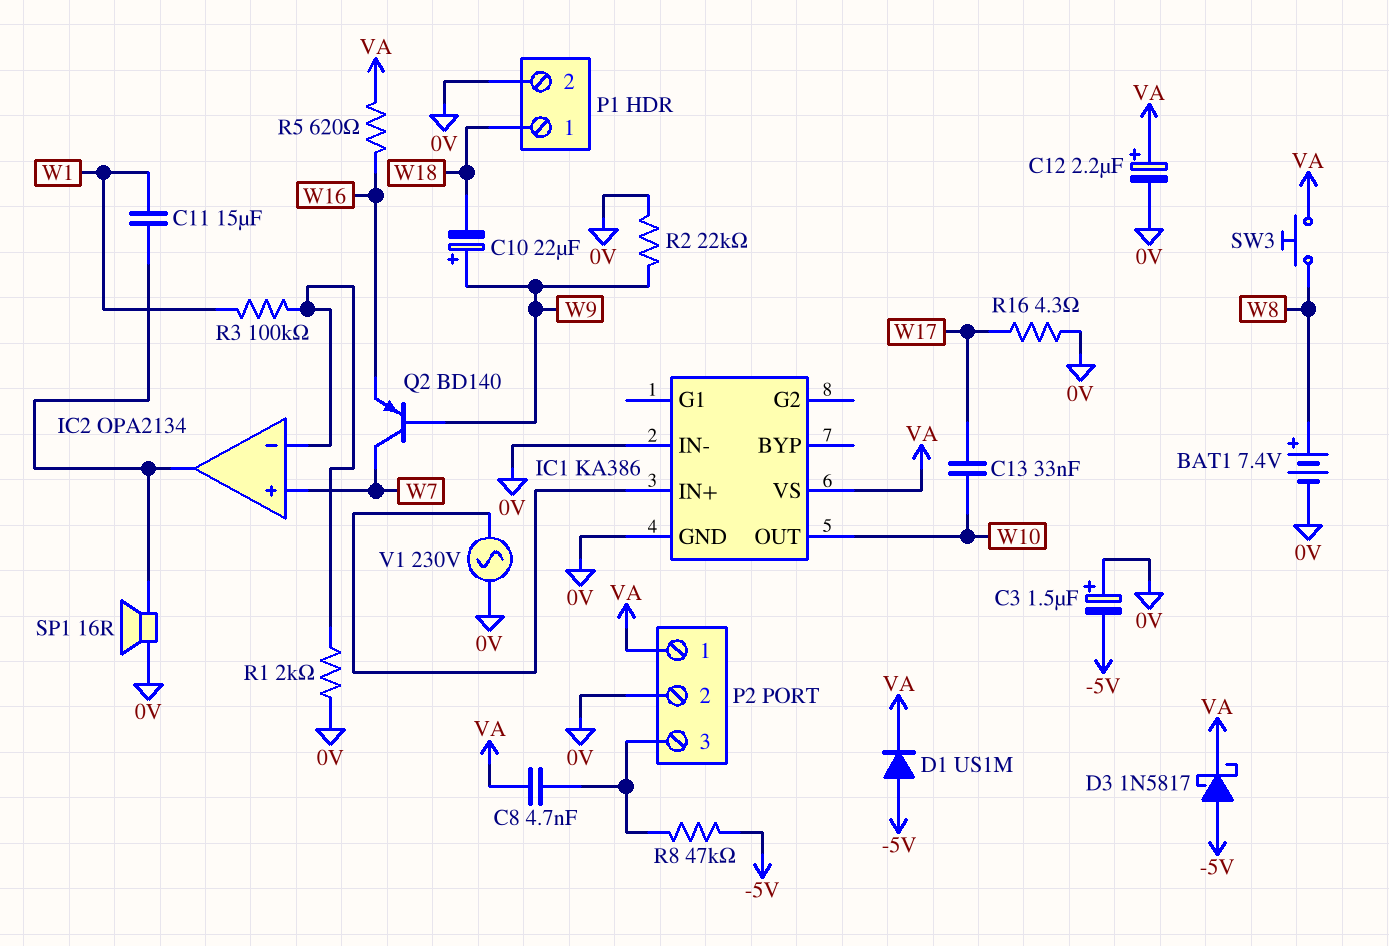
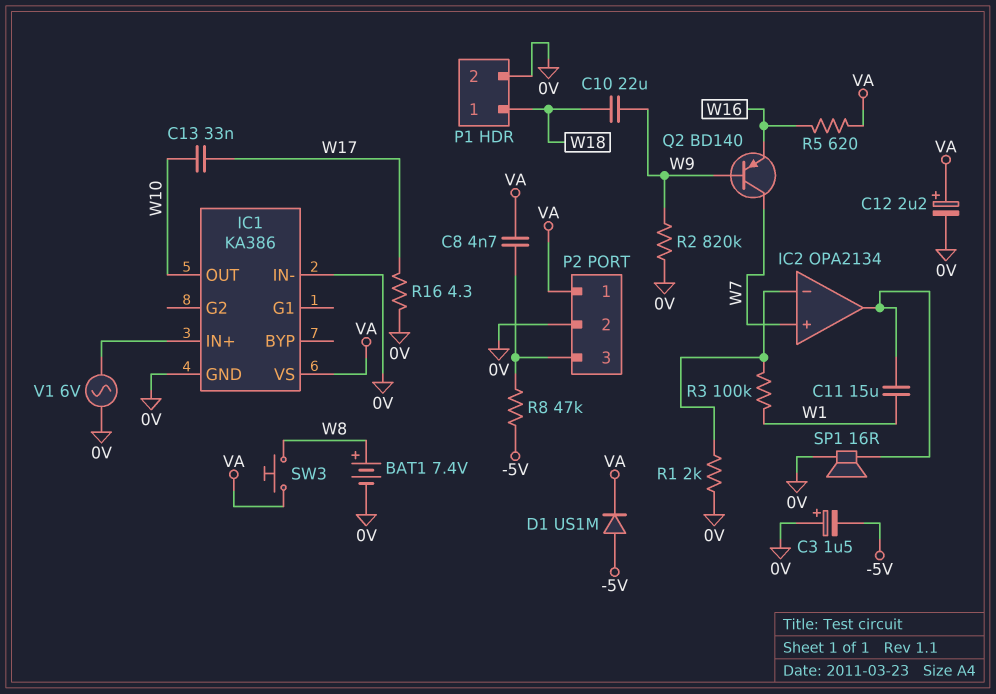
C10: 22uF (plus W9, minus W18) -> 22uF (W9, W18)
D3: schottky 1N5817 (A -5V, K VA) -> none
R2: 22k (0V, W9) -> 820k (0V, W9)
V1: AC 230V (0V, IC1/IN+) -> AC 6V (0V, IC1/IN+)

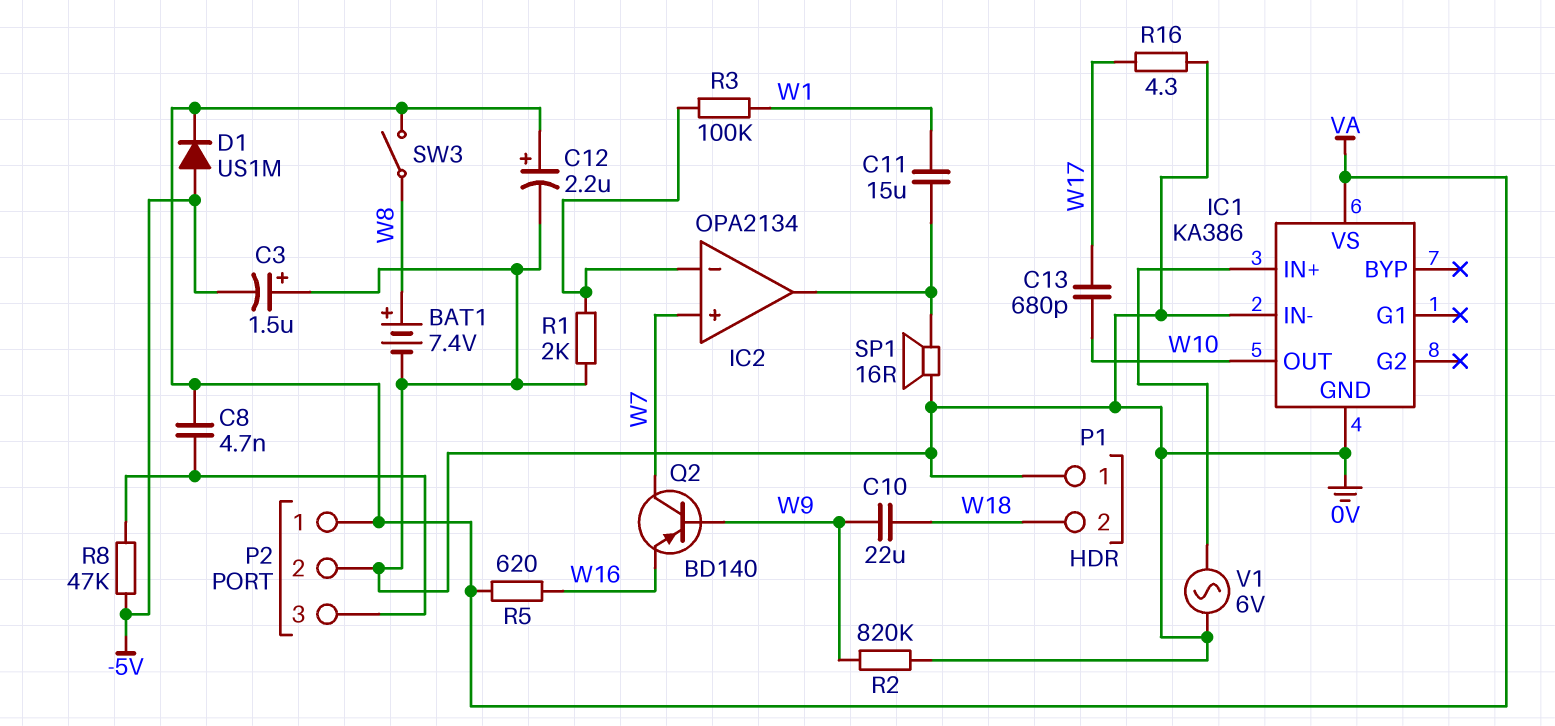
C13: 33nF (W10, W17) -> 680pF (W10, W17)
P1 pin 1: W18 -> 0V
P1 pin 2: 0V -> W18
SW3: button (VA, W8) -> switch (VA, W8)

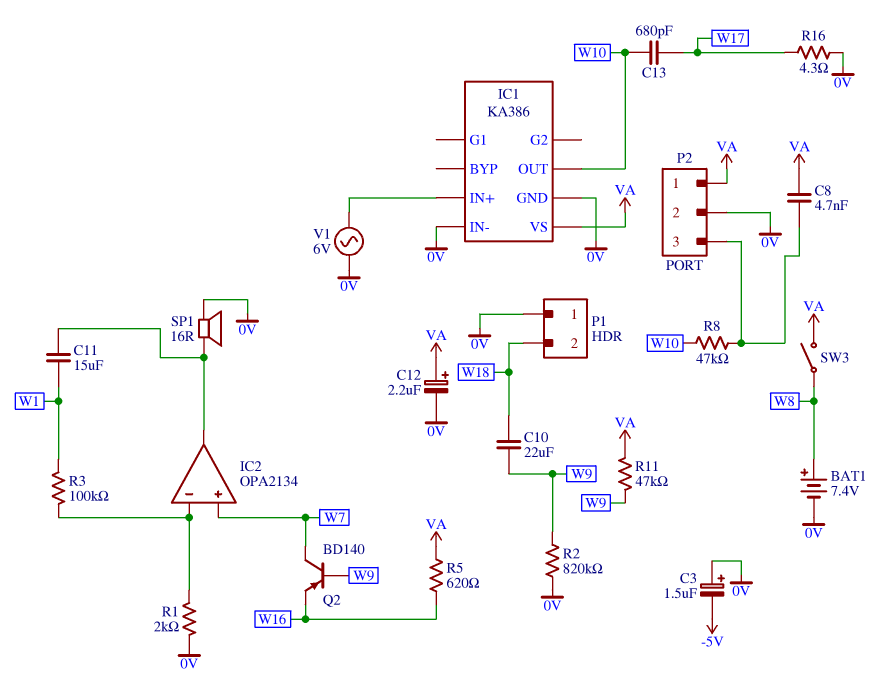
D1: diode US1M (A -5V, K VA) -> none
R8: 47k (-5V, P2/3) -> 47k (P2/3, W10)
R11: none -> 47k (VA, W9)

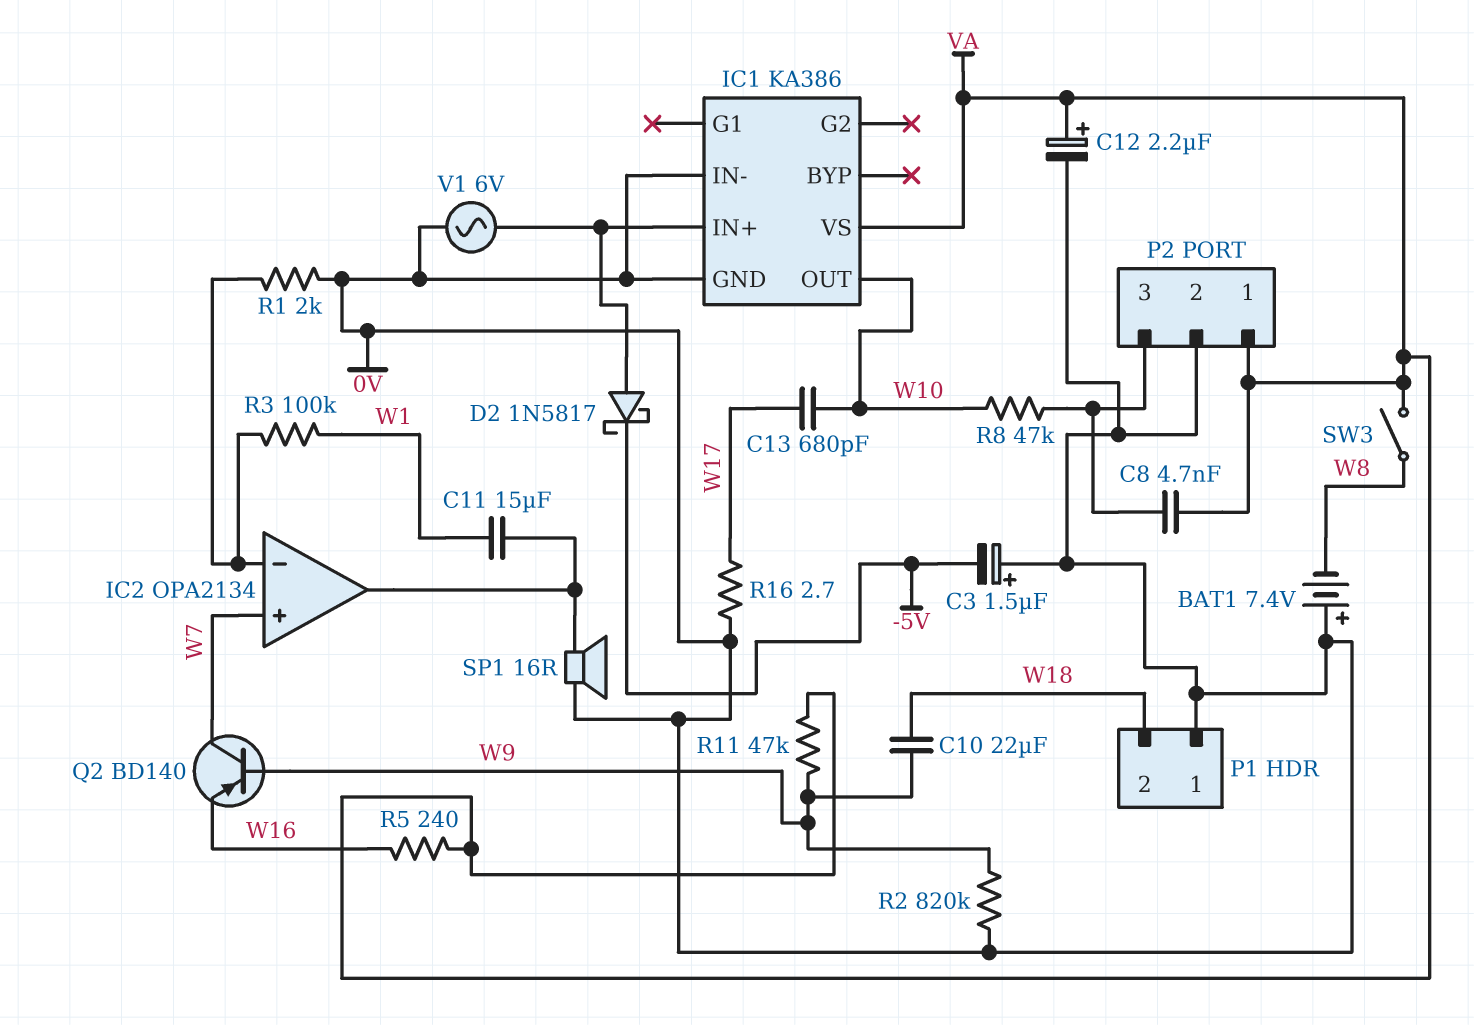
BAT1: 7.4V (plus W8, minus 0V) -> 7.4V (plus 0V, minus W8)
D2: none -> schottky 1N5817 (A IC1/IN+, K -5V)
R5: 620 (VA, W16) -> 240 (VA, W16)
R16: 4.3 (0V, W17) -> 2.7 (0V, W17)

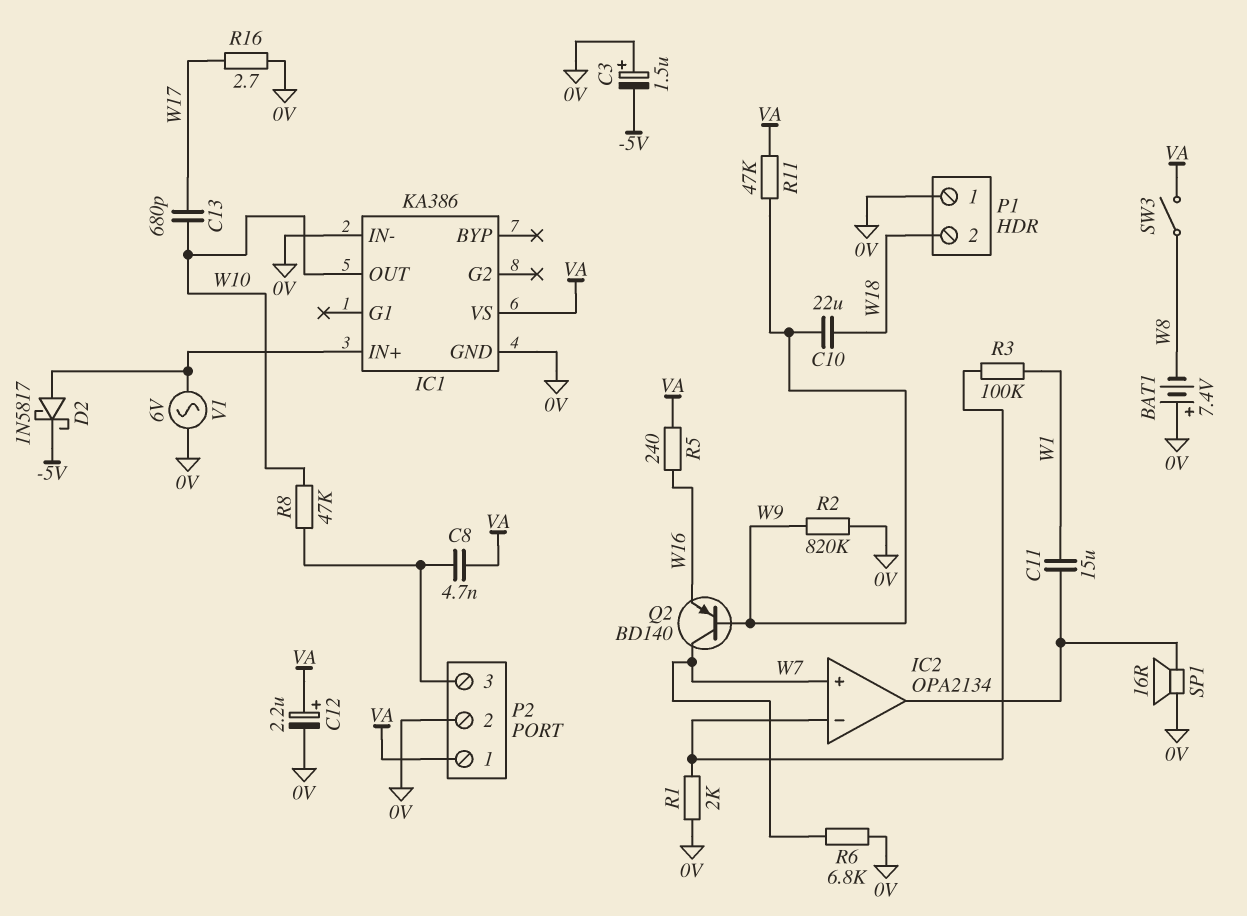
R6: none -> 6.8k (0V, W7)

